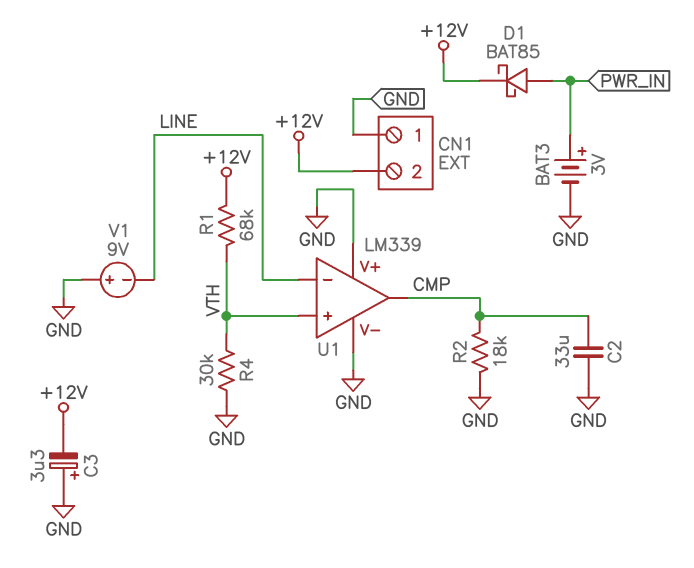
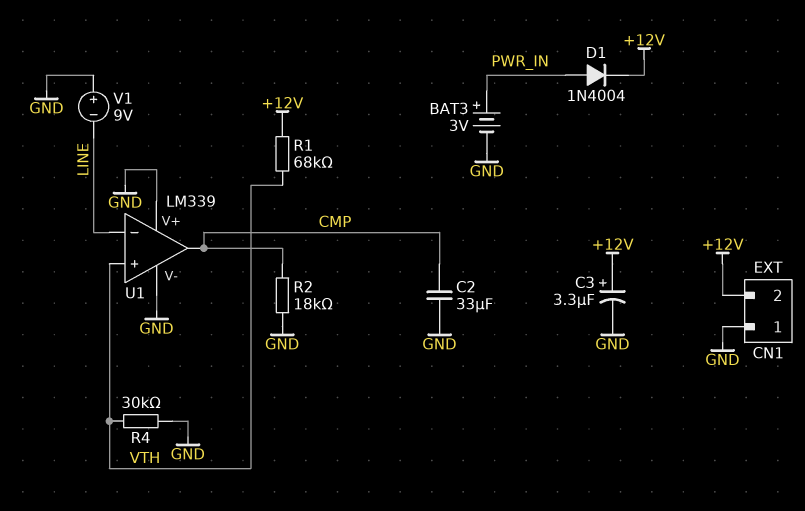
C3: 3.3uF (plus GND, minus +12V) -> 3.3uF (plus +12V, minus GND)
D1: schottky BAT85 (A PWR_IN, K +12V) -> diode 1N4004 (A PWR_IN, K +12V)

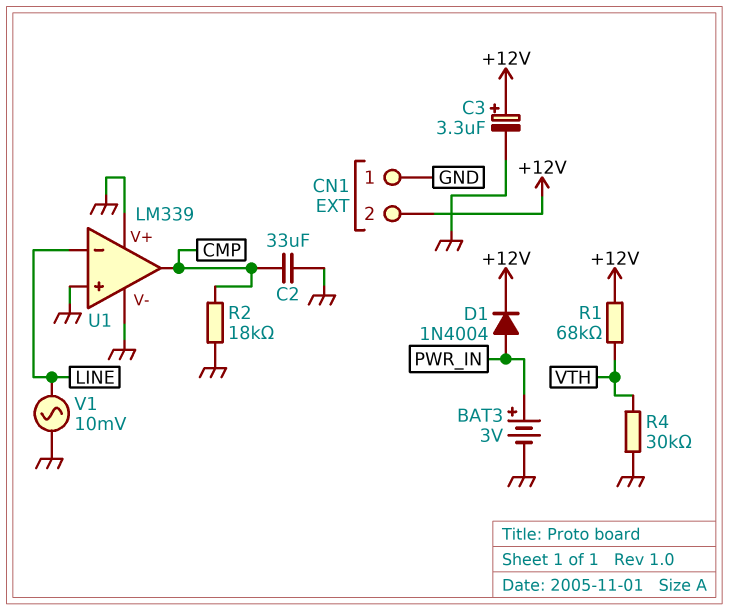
U1 pin in+: VTH -> GND
V1: 9V (plus GND, minus LINE) -> AC 10mV (GND, LINE)

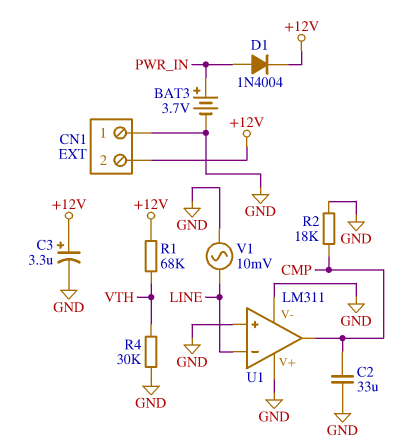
BAT3: 3V (plus PWR_IN, minus GND) -> 3.7V (plus PWR_IN, minus GND)
U1: LM339 -> LM311

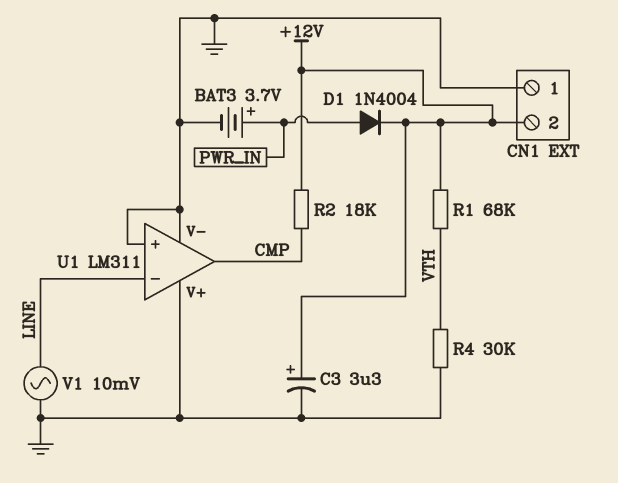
C2: 33uF (CMP, GND) -> none
R2: 18k (CMP, GND) -> 18k (+12V, CMP)

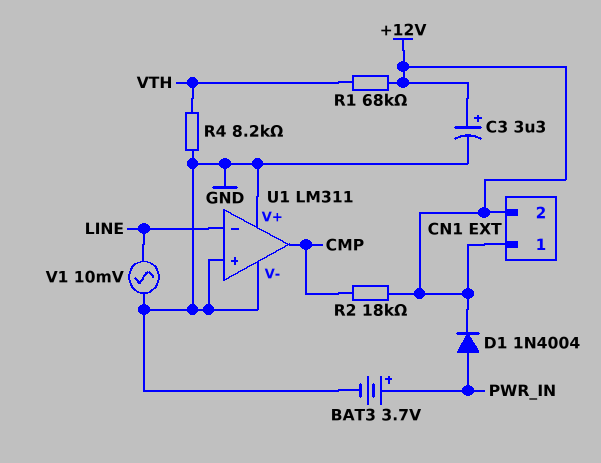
CN1 pin 1: GND -> +12V
R4: 30k (GND, VTH) -> 8.2k (GND, VTH)

